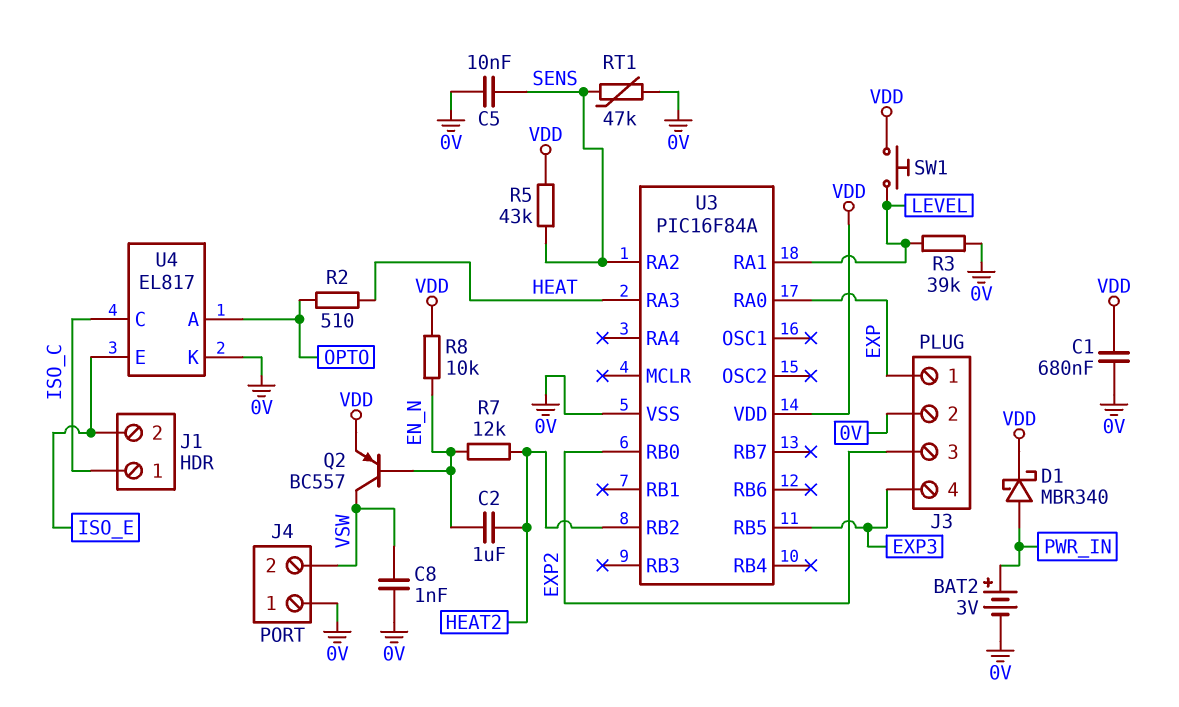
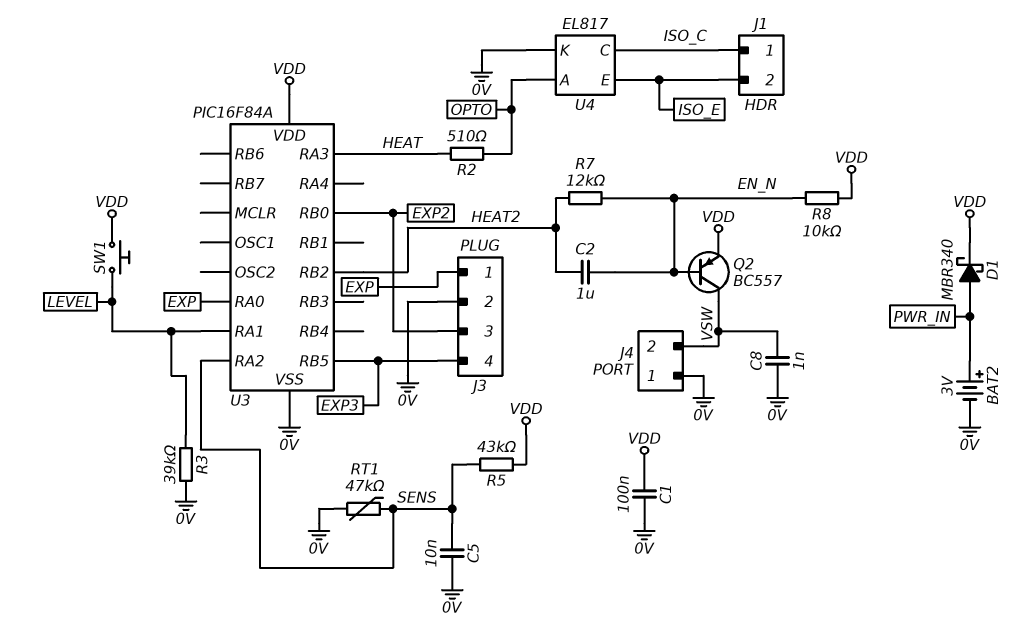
C1: 680nF (0V, VDD) -> 100nF (0V, VDD)

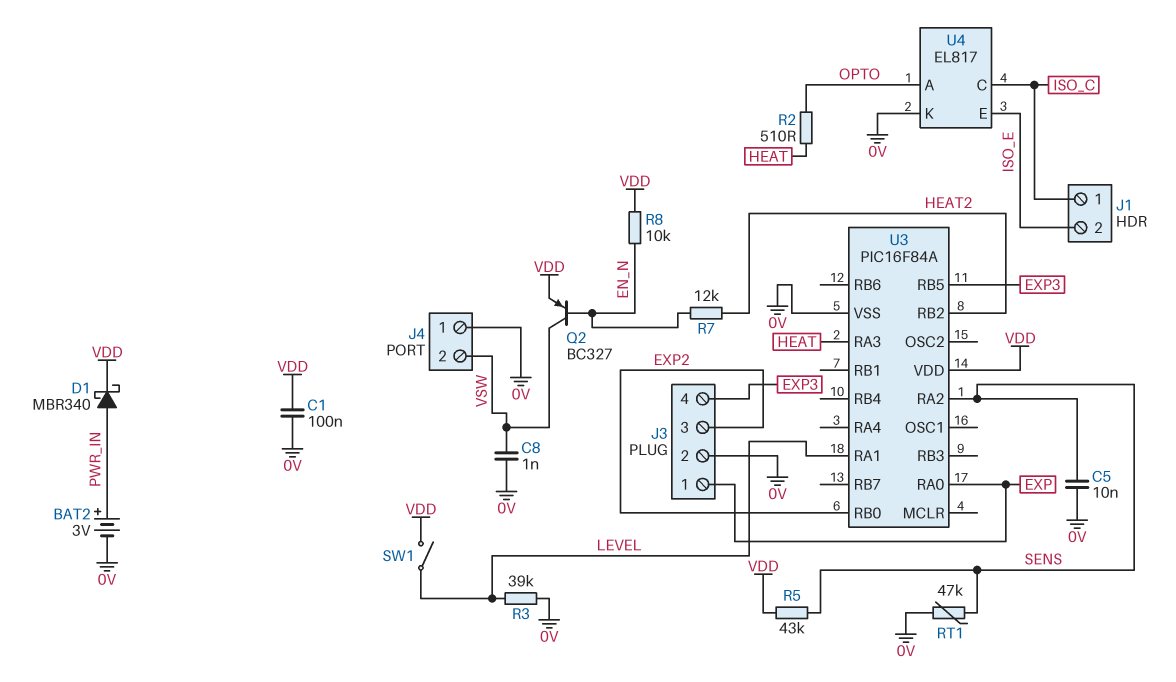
C2: 1uF (EN_N, HEAT2) -> none
Q2: PNP BC557 (B EN_N, C VSW, E VDD) -> PNP BC327 (B EN_N, C VSW, E VDD)
SW1: button (LEVEL, VDD) -> switch (LEVEL, VDD)

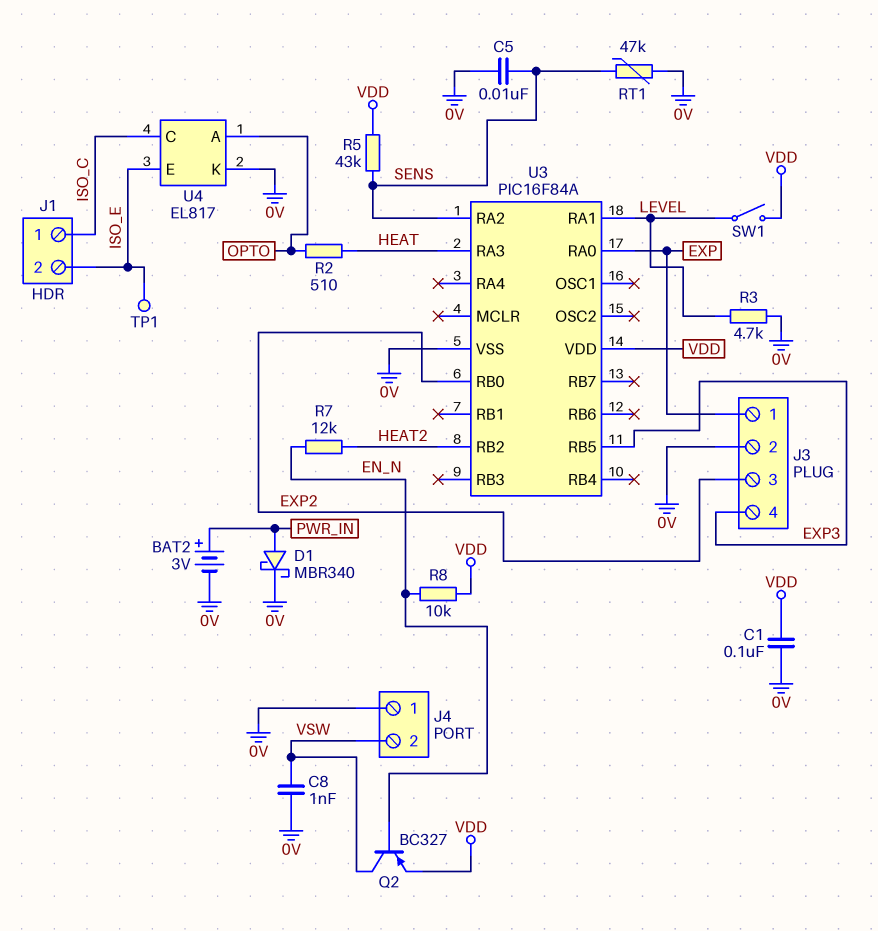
D1: schottky MBR340 (A PWR_IN, K VDD) -> schottky MBR340 (A PWR_IN, K 0V)
R3: 39k (0V, LEVEL) -> 4.7k (0V, LEVEL)
TP1: none -> test point (ISO_E)

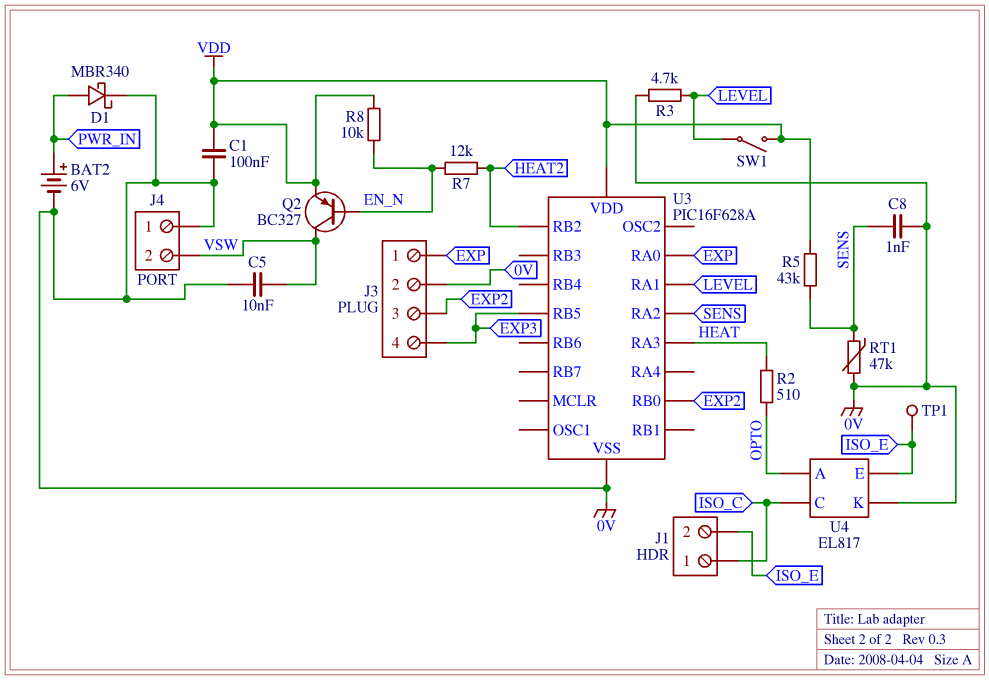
BAT2: 3V (plus PWR_IN, minus 0V) -> 6V (plus PWR_IN, minus 0V)
C5: 10nF (0V, SENS) -> 10nF (0V, VSW)
C8: 1nF (0V, VSW) -> 1nF (0V, SENS)
U3: PIC16F84A -> PIC16F628A

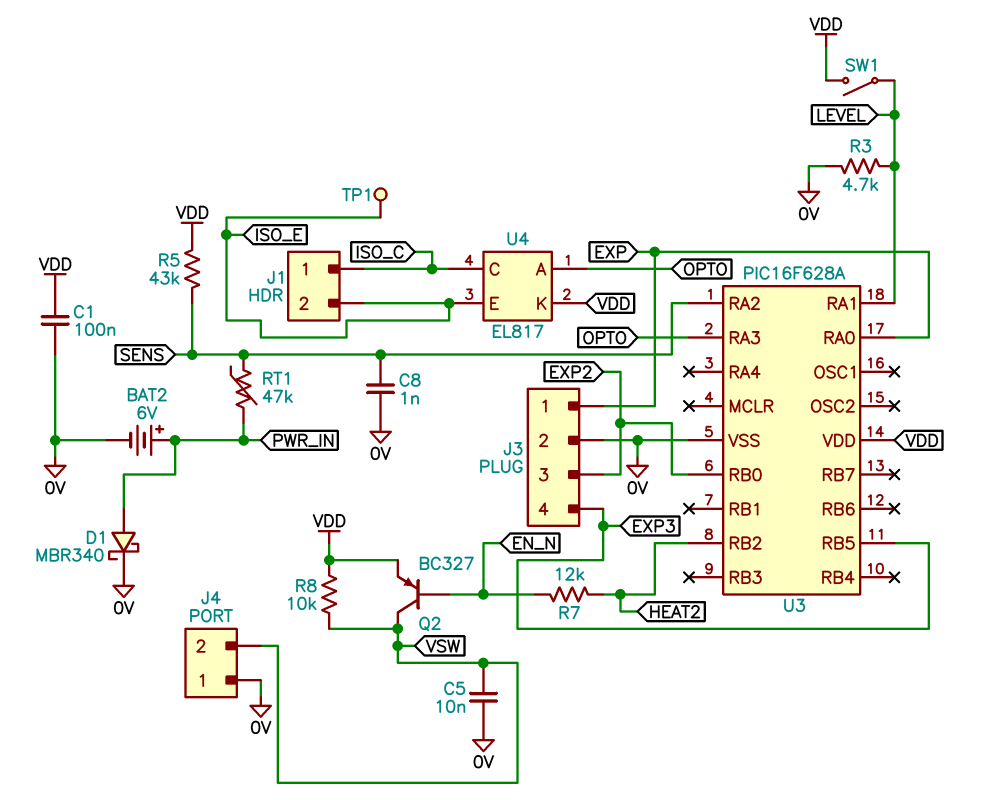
R2: 510 (HEAT, OPTO) -> none
R8: 10k (EN_N, VDD) -> 10k (VDD, VSW)
RT1: 47k (0V, SENS) -> 47k (PWR_IN, SENS)
U3 pin RA3: HEAT -> OPTO
U4 pin K: 0V -> VDD

